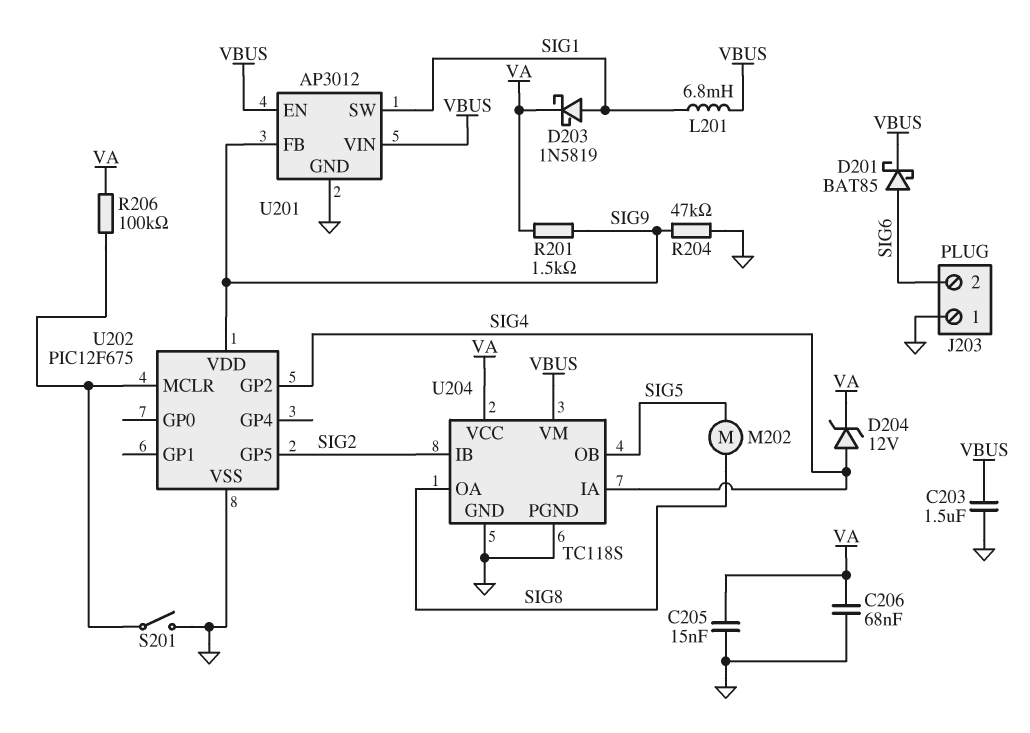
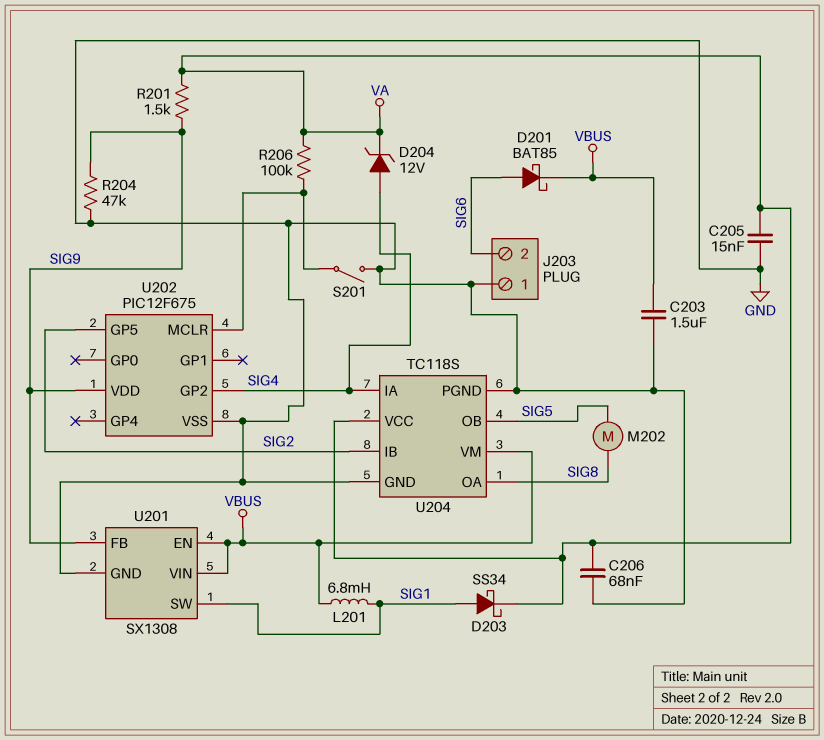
D203: schottky 1N5819 (A SIG1, K VA) -> schottky SS34 (A SIG1, K VA)
U201: AP3012 -> SX1308

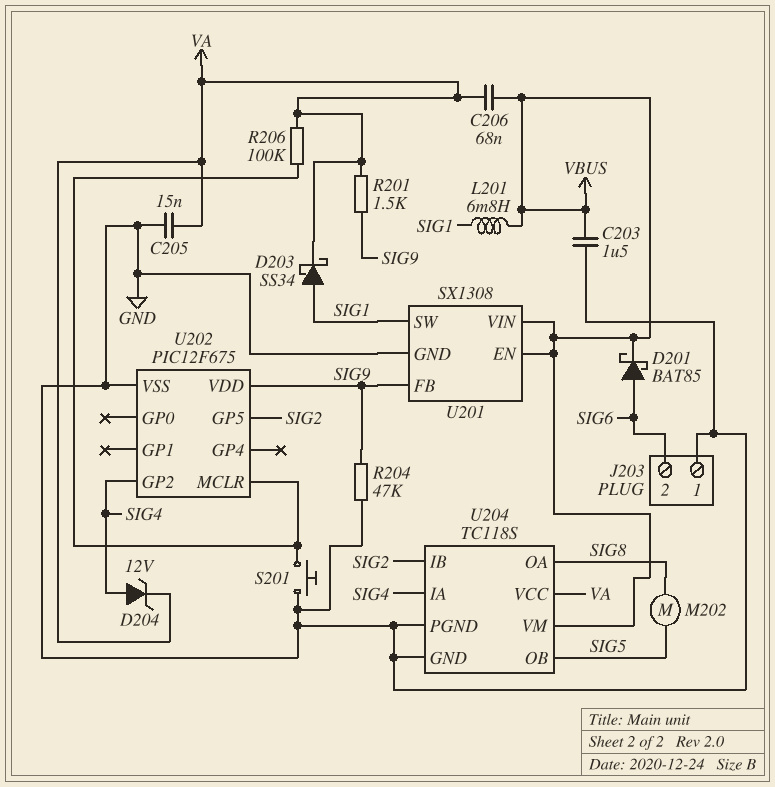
C206: 68nF (GND, VA) -> 68nF (VA, VBUS)
S201: switch (GND, U202/MCLR) -> button (GND, U202/MCLR)

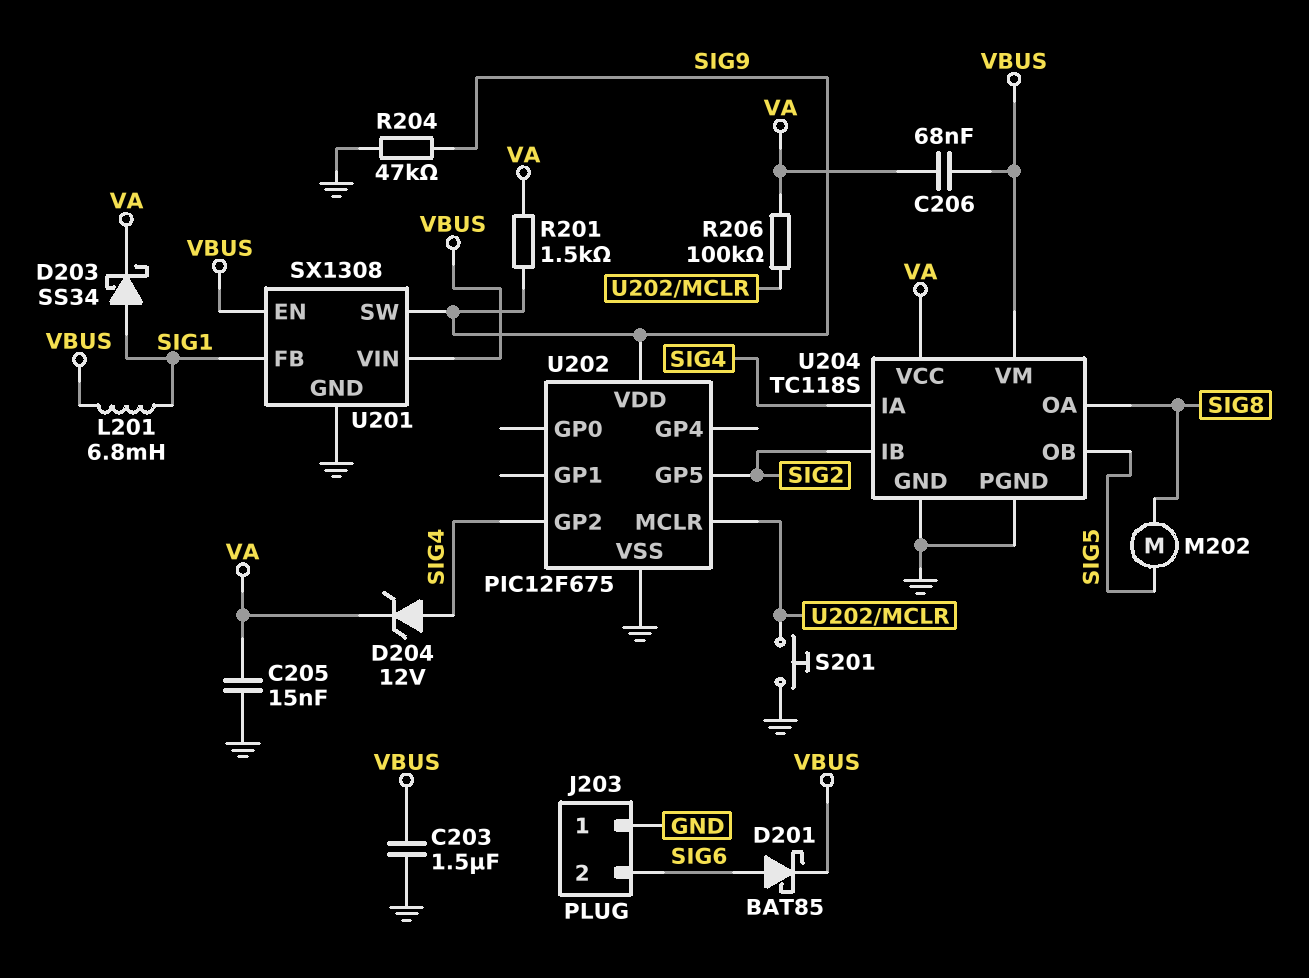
U201 pin FB: SIG9 -> SIG1
U201 pin SW: SIG1 -> SIG9

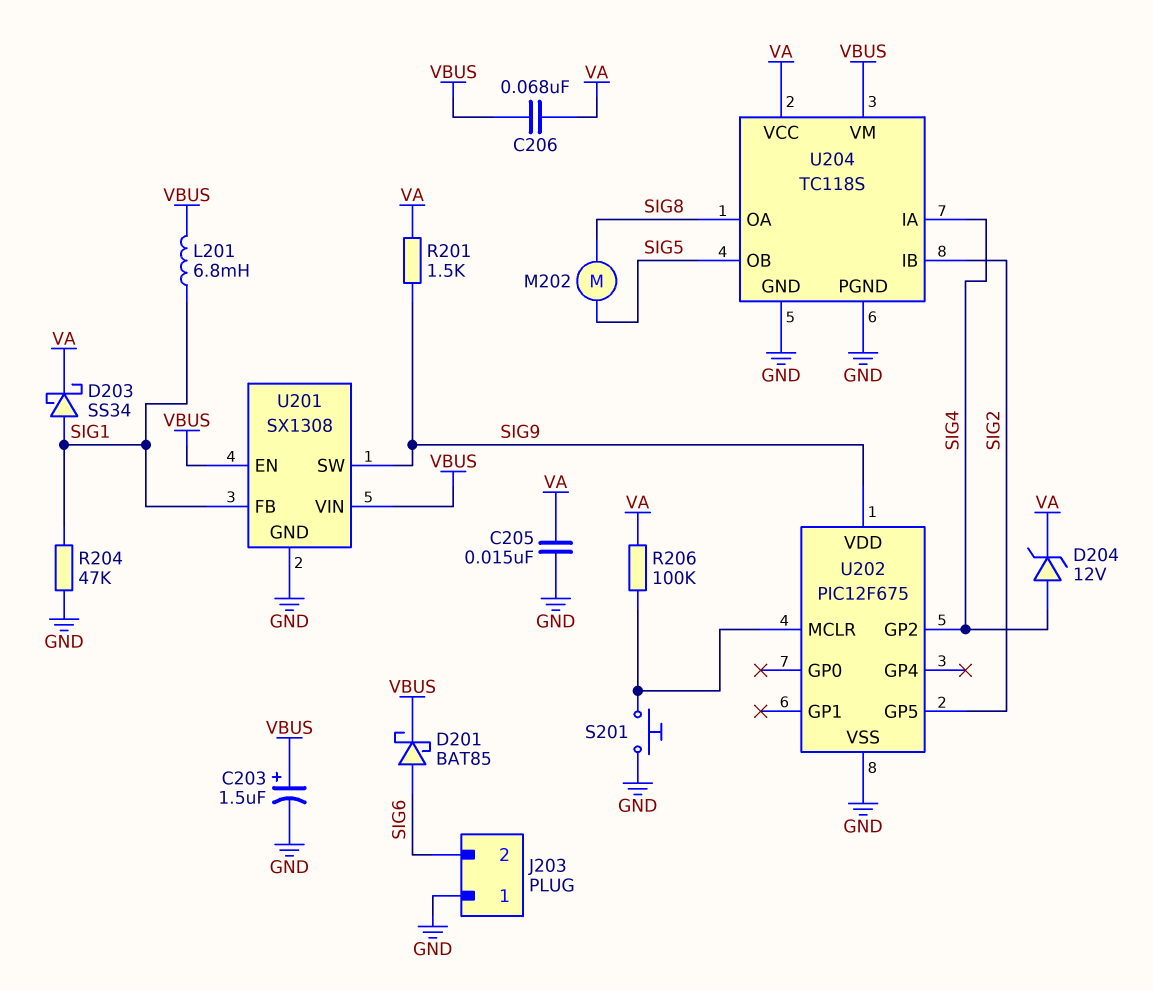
C203: 1.5uF (GND, VBUS) -> 1.5uF (plus VBUS, minus GND)
R204: 47k (GND, SIG9) -> 47k (GND, SIG1)

